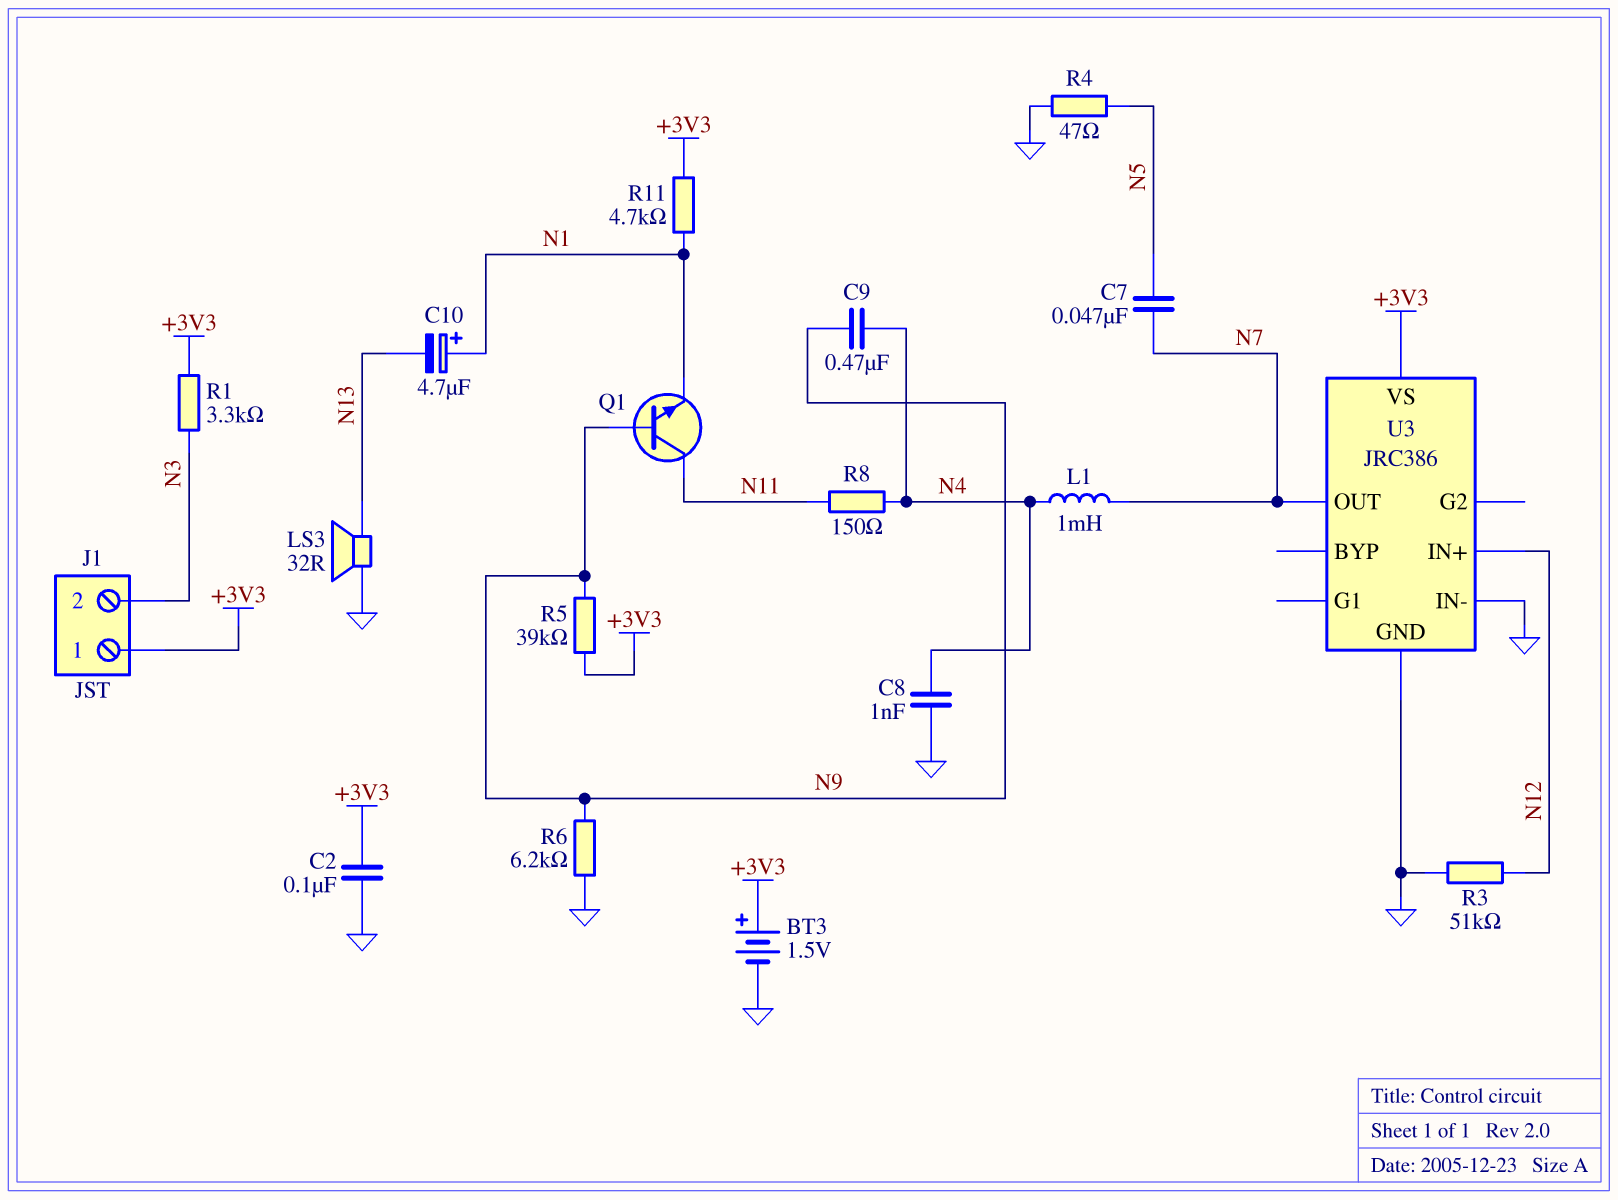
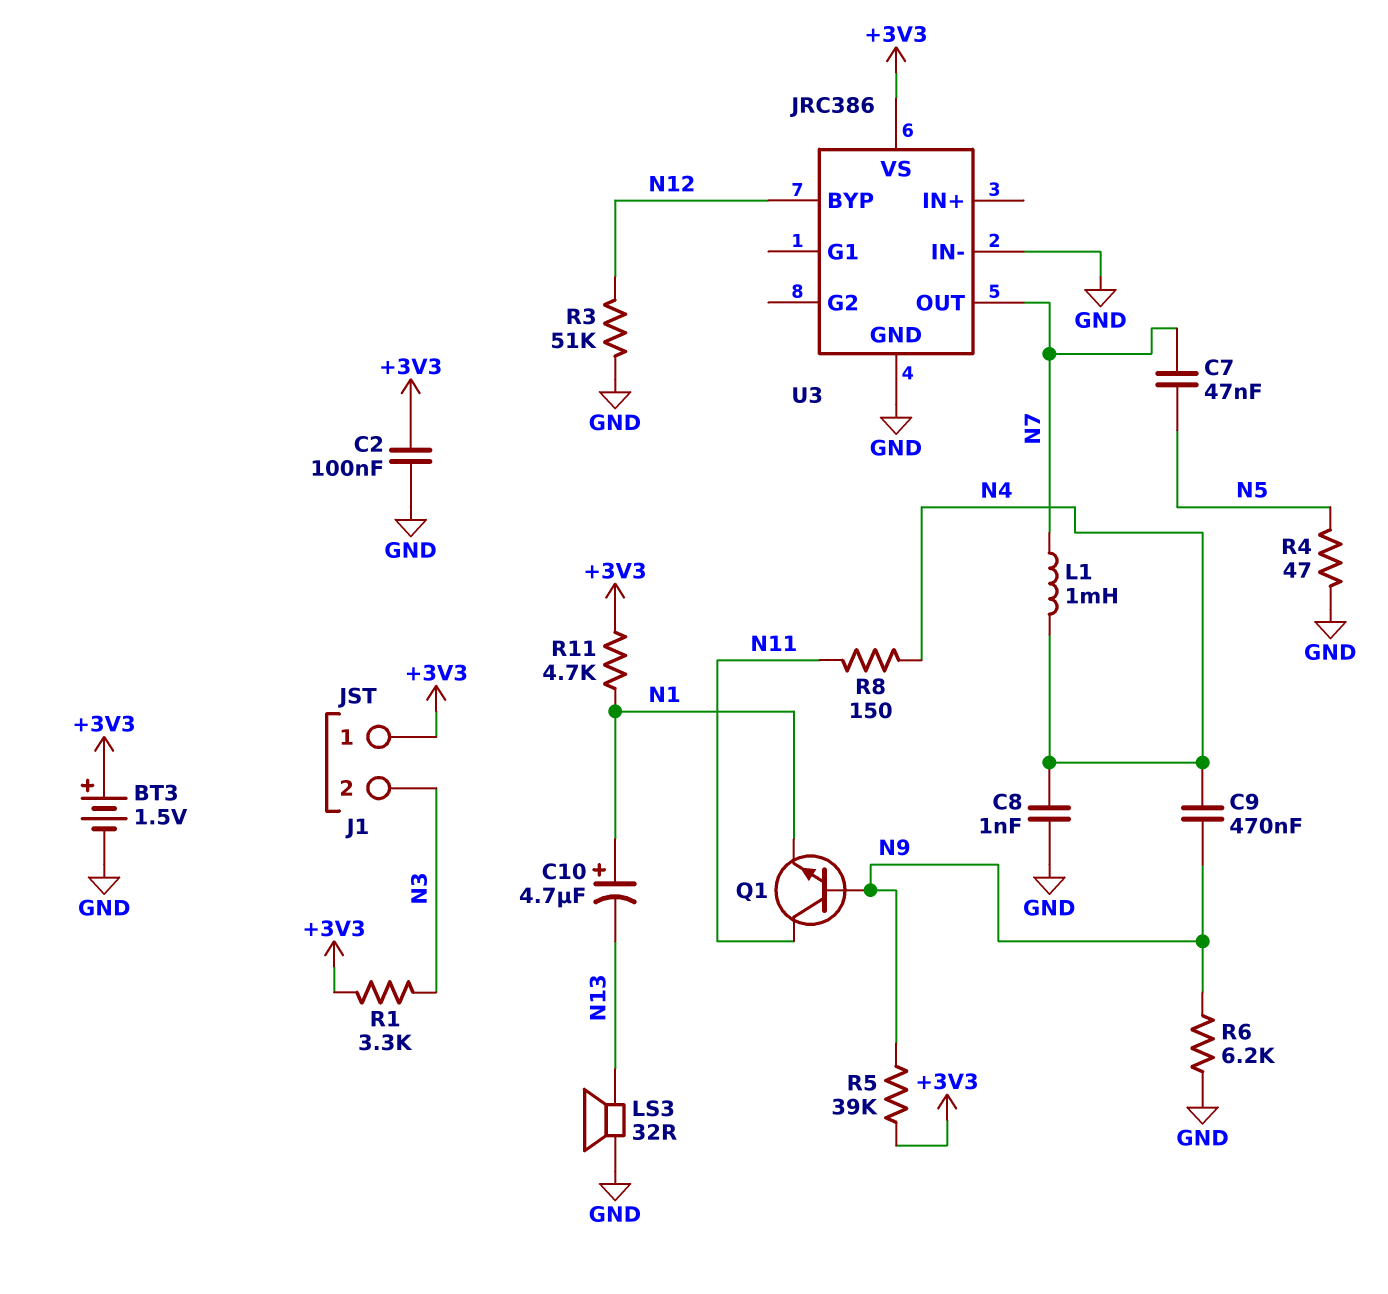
U3 pin BYP: none -> N12
U3 pin IN+: N12 -> none

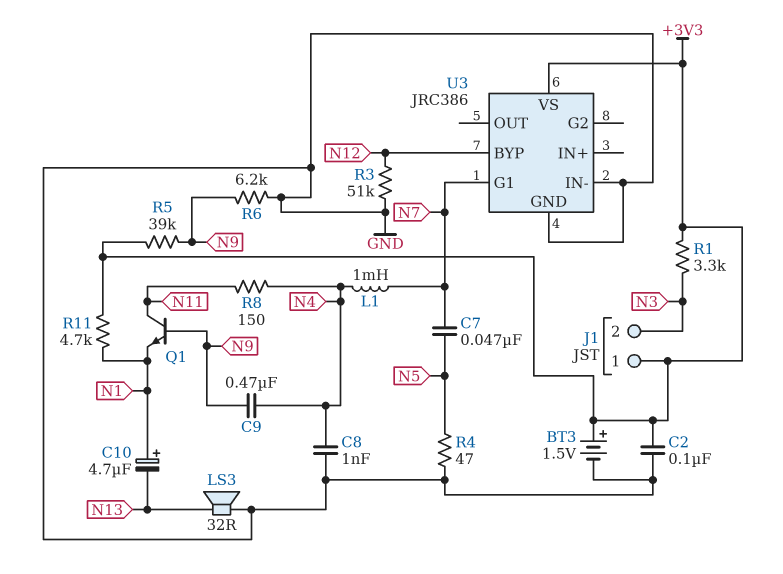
U3 pin G1: none -> N7
U3 pin OUT: N7 -> none

